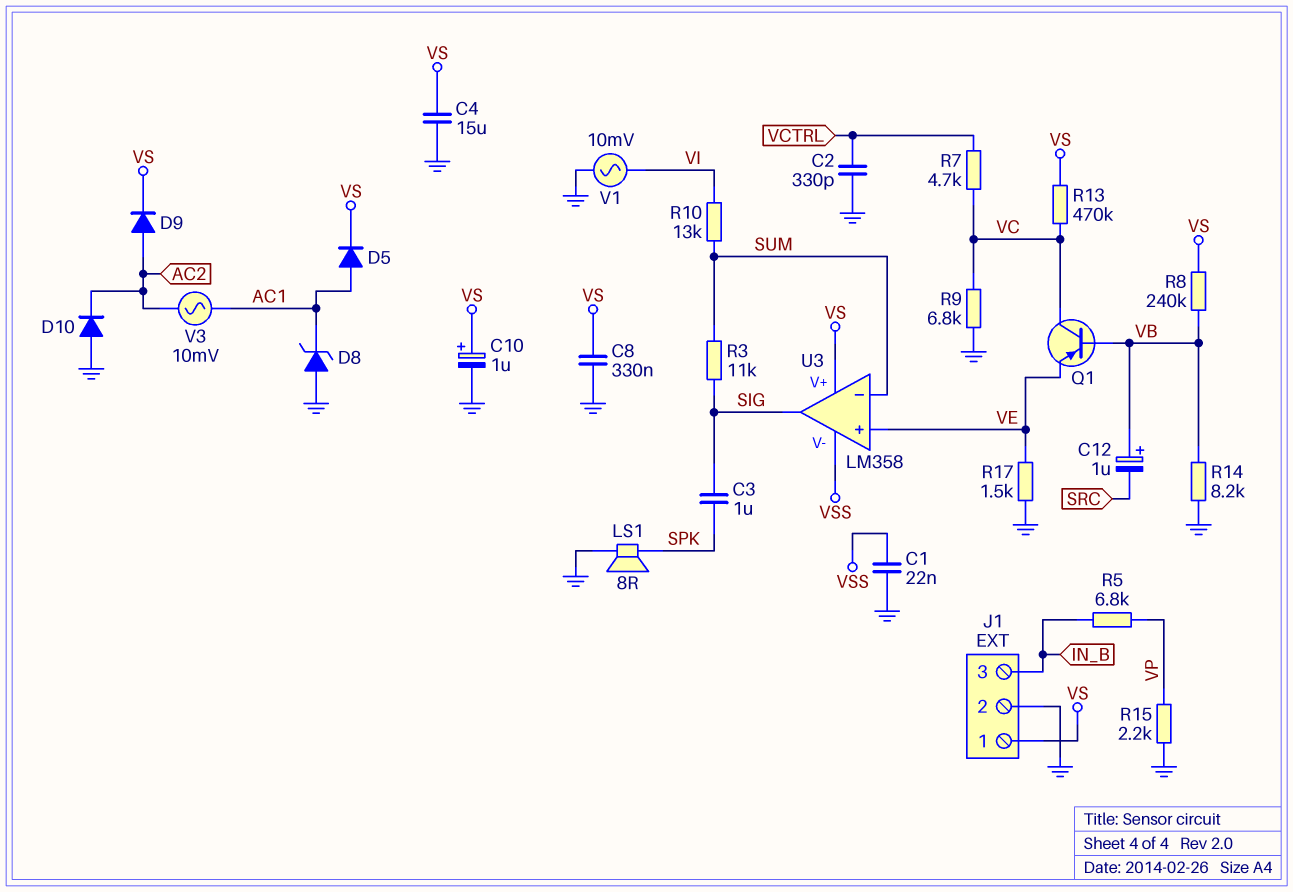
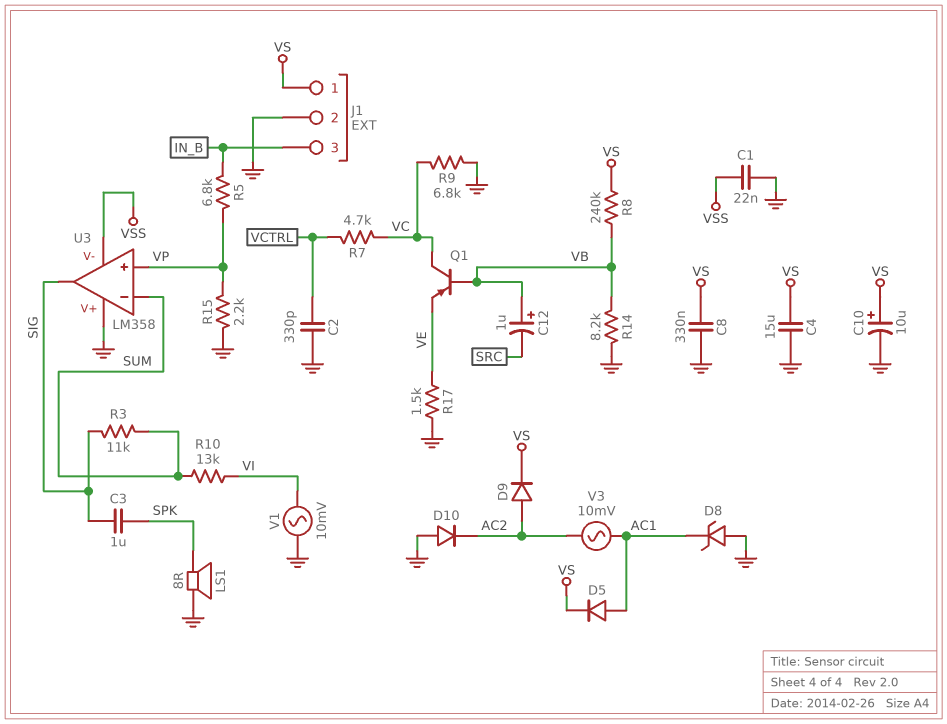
C10: 1uF (plus VS, minus GND) -> 10uF (plus VS, minus GND)
R13: 470k (VC, VS) -> none
U3 pin V+: VS -> GND
U3 pin in+: VE -> VP

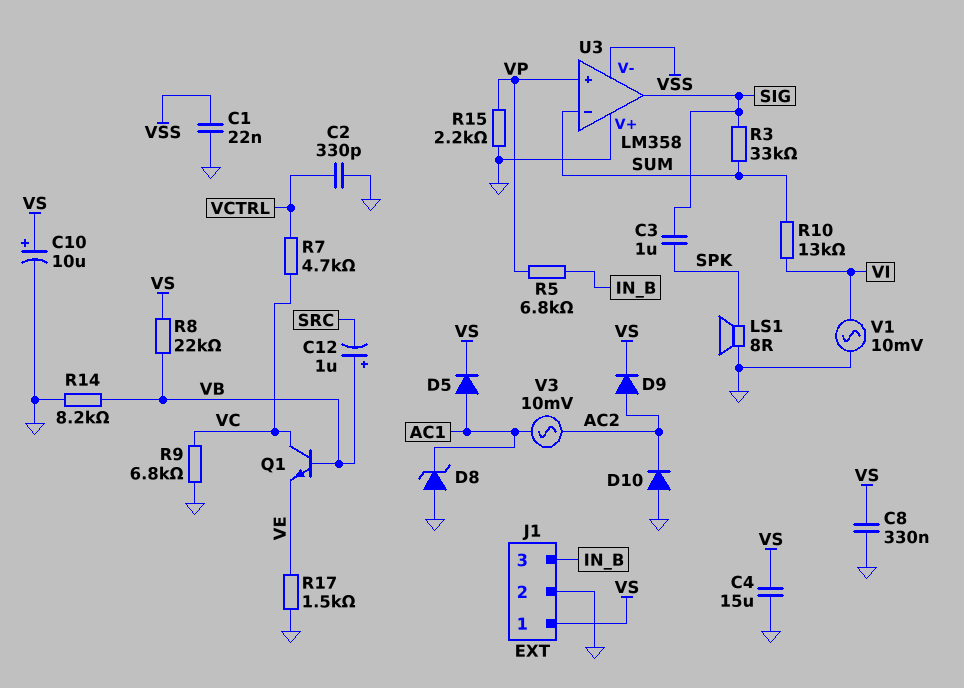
Q1: PNP (B VB, C VC, E VE) -> NPN (B VB, C VC, E VE)
R3: 11k (SIG, SUM) -> 33k (SIG, SUM)
R8: 240k (VB, VS) -> 22k (VB, VS)

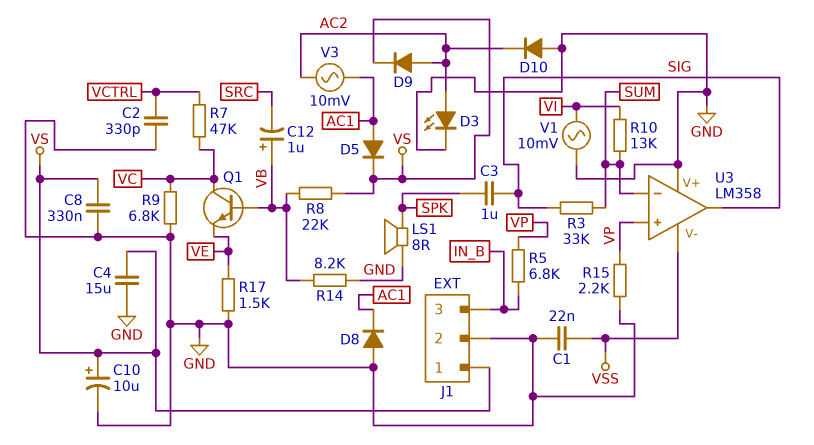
D3: none -> LED (A AC2, K GND)
D8: zener (A GND, K AC1) -> diode (A GND, K AC1)
R7: 4.7k (VC, VCTRL) -> 47k (VC, VCTRL)

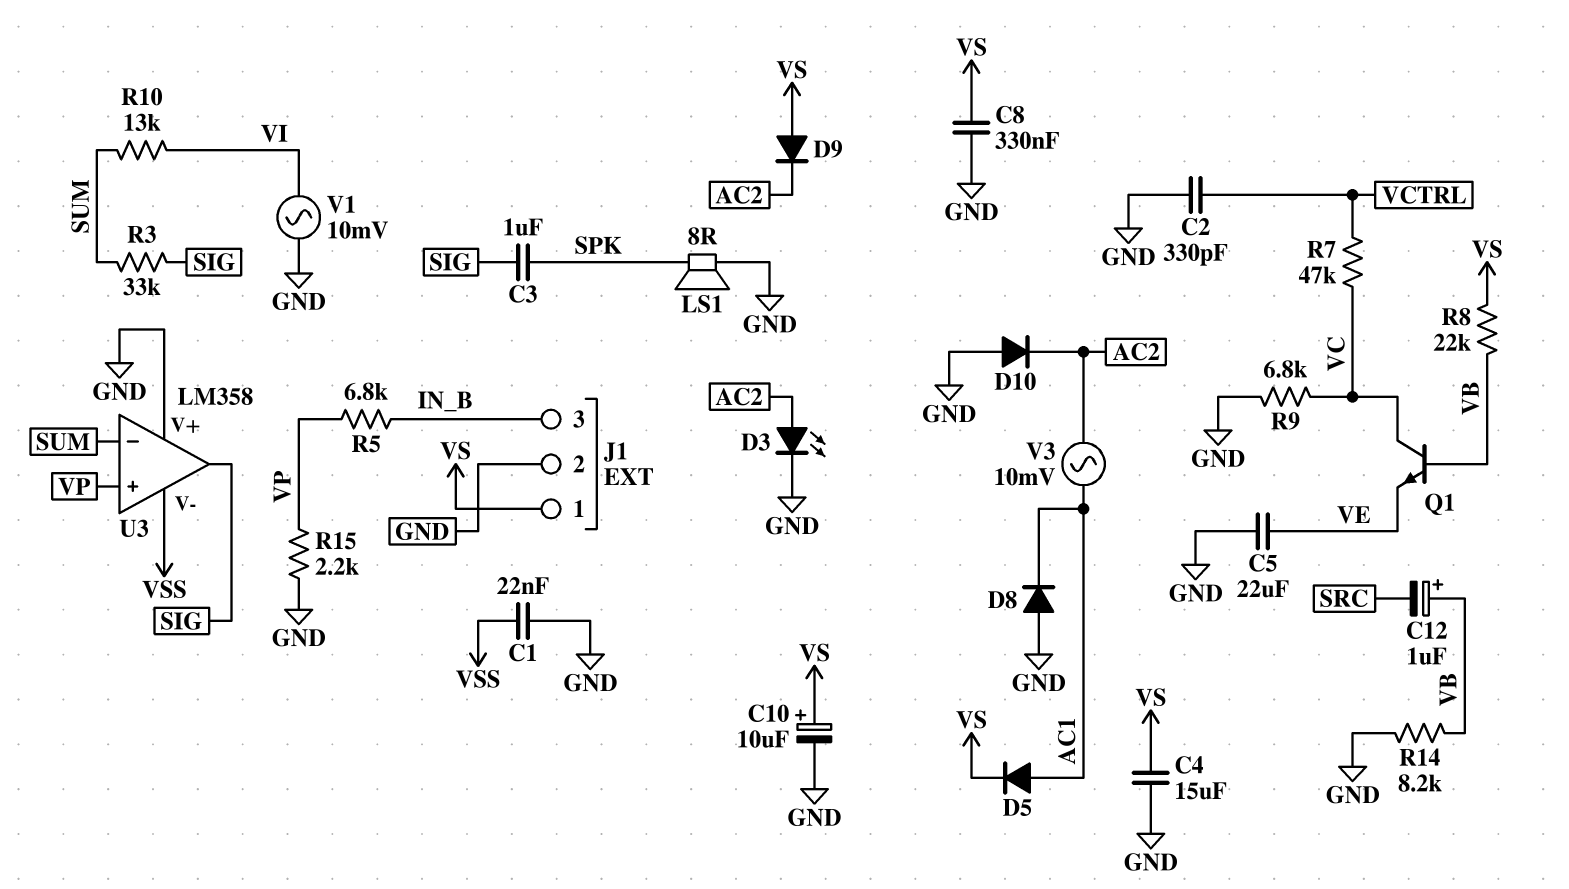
C5: none -> 22uF (GND, VE)
D9: diode (A AC2, K VS) -> diode (A VS, K AC2)
R17: 1.5k (GND, VE) -> none

